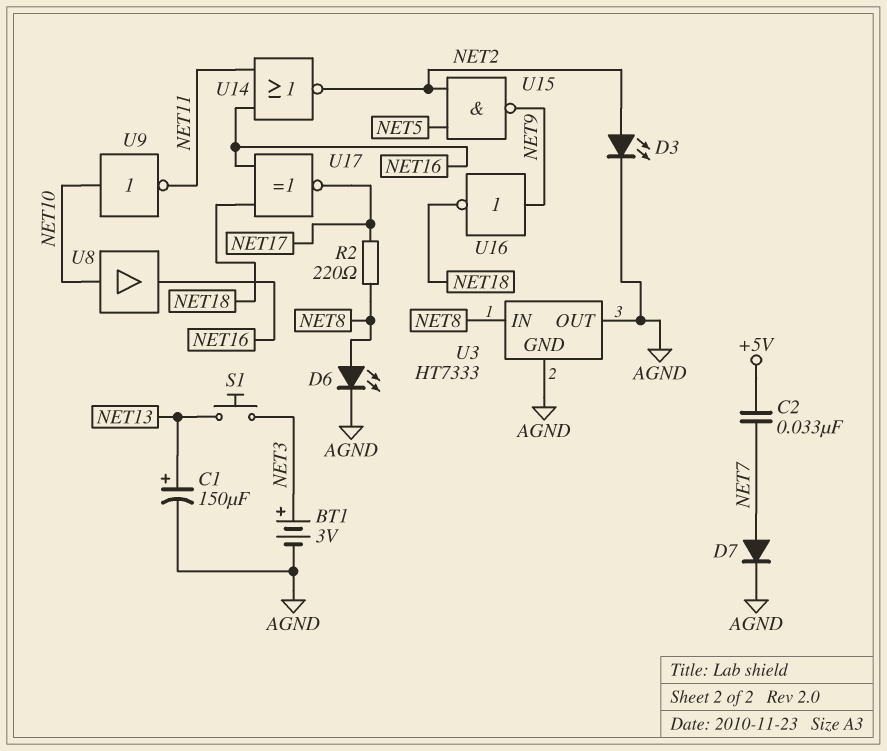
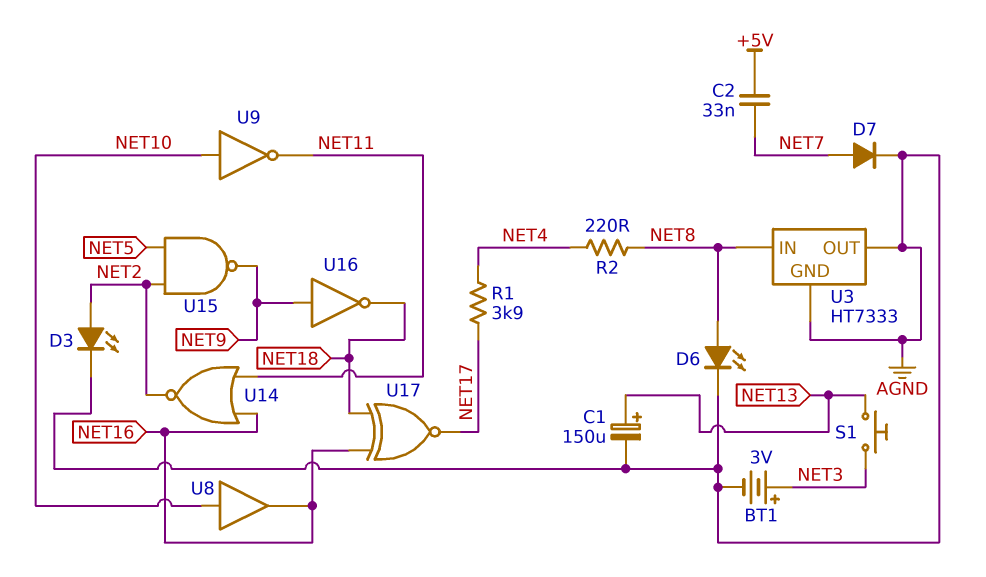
R1: none -> 3.9k (NET4, NET17)
R2: 220 (NET8, NET17) -> 220 (NET4, NET8)

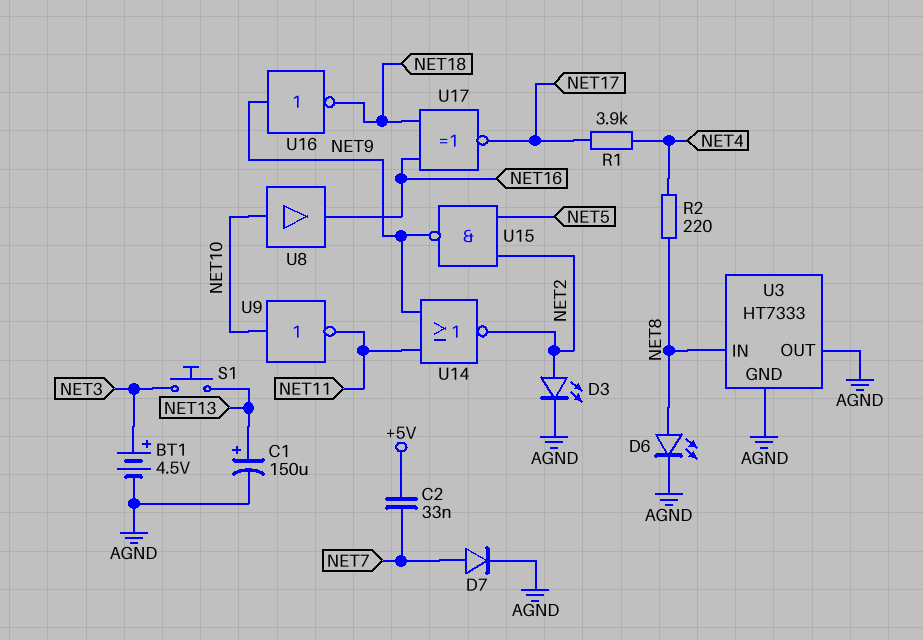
BT1: 3V (plus NET3, minus AGND) -> 4.5V (plus NET3, minus AGND)
U14: NOR (in NET11, in NET16, out NET2) -> NOR (in NET9, in NET11, out NET2)

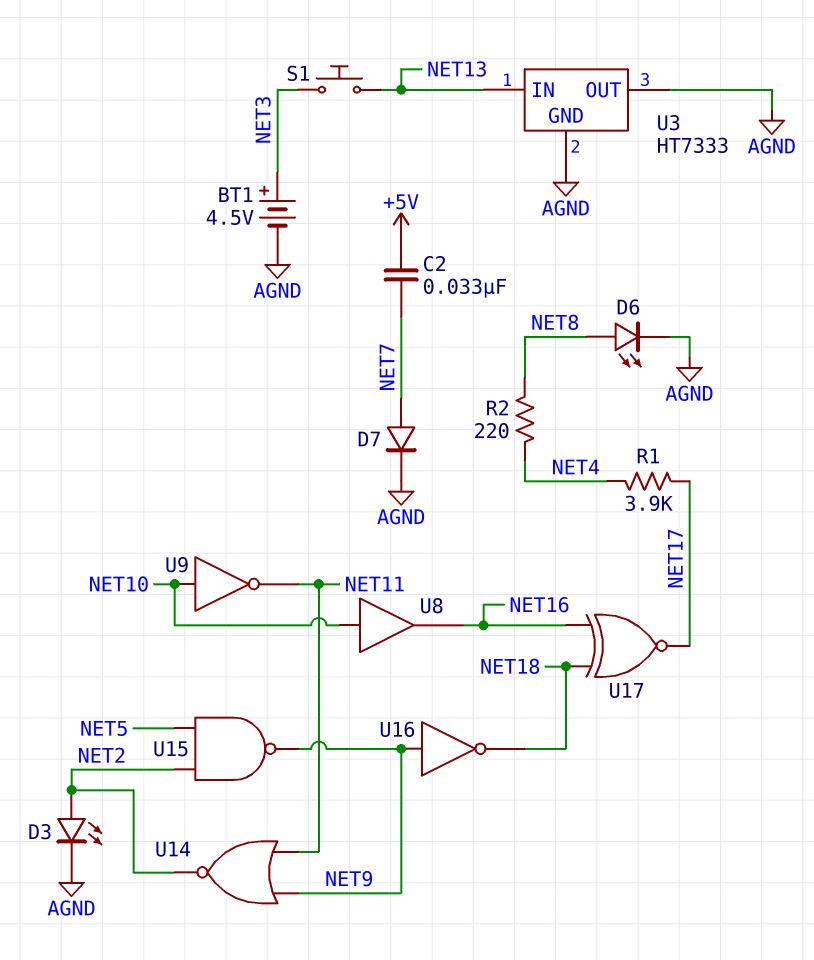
C1: 150uF (plus NET13, minus AGND) -> none
U3 pin IN: NET8 -> NET13

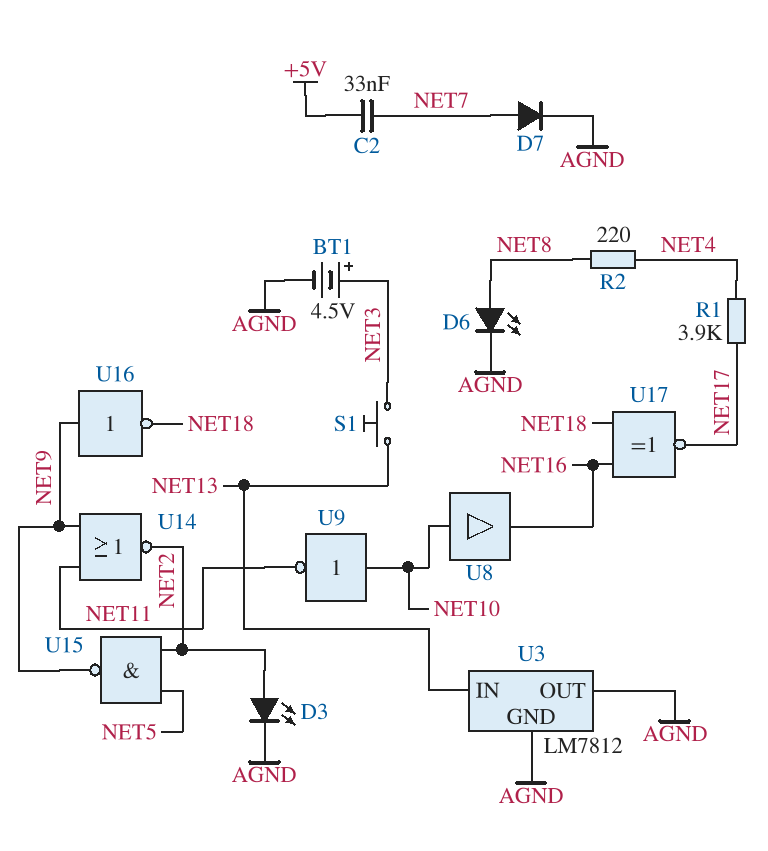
U3: HT7333 -> LM7812

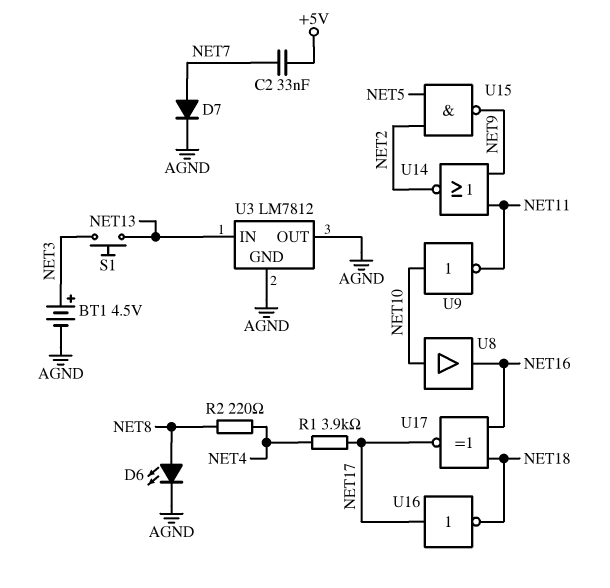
D3: LED (A NET2, K AGND) -> none
U16: NOT (in NET9, out NET18) -> NOT (in NET17, out NET18)

